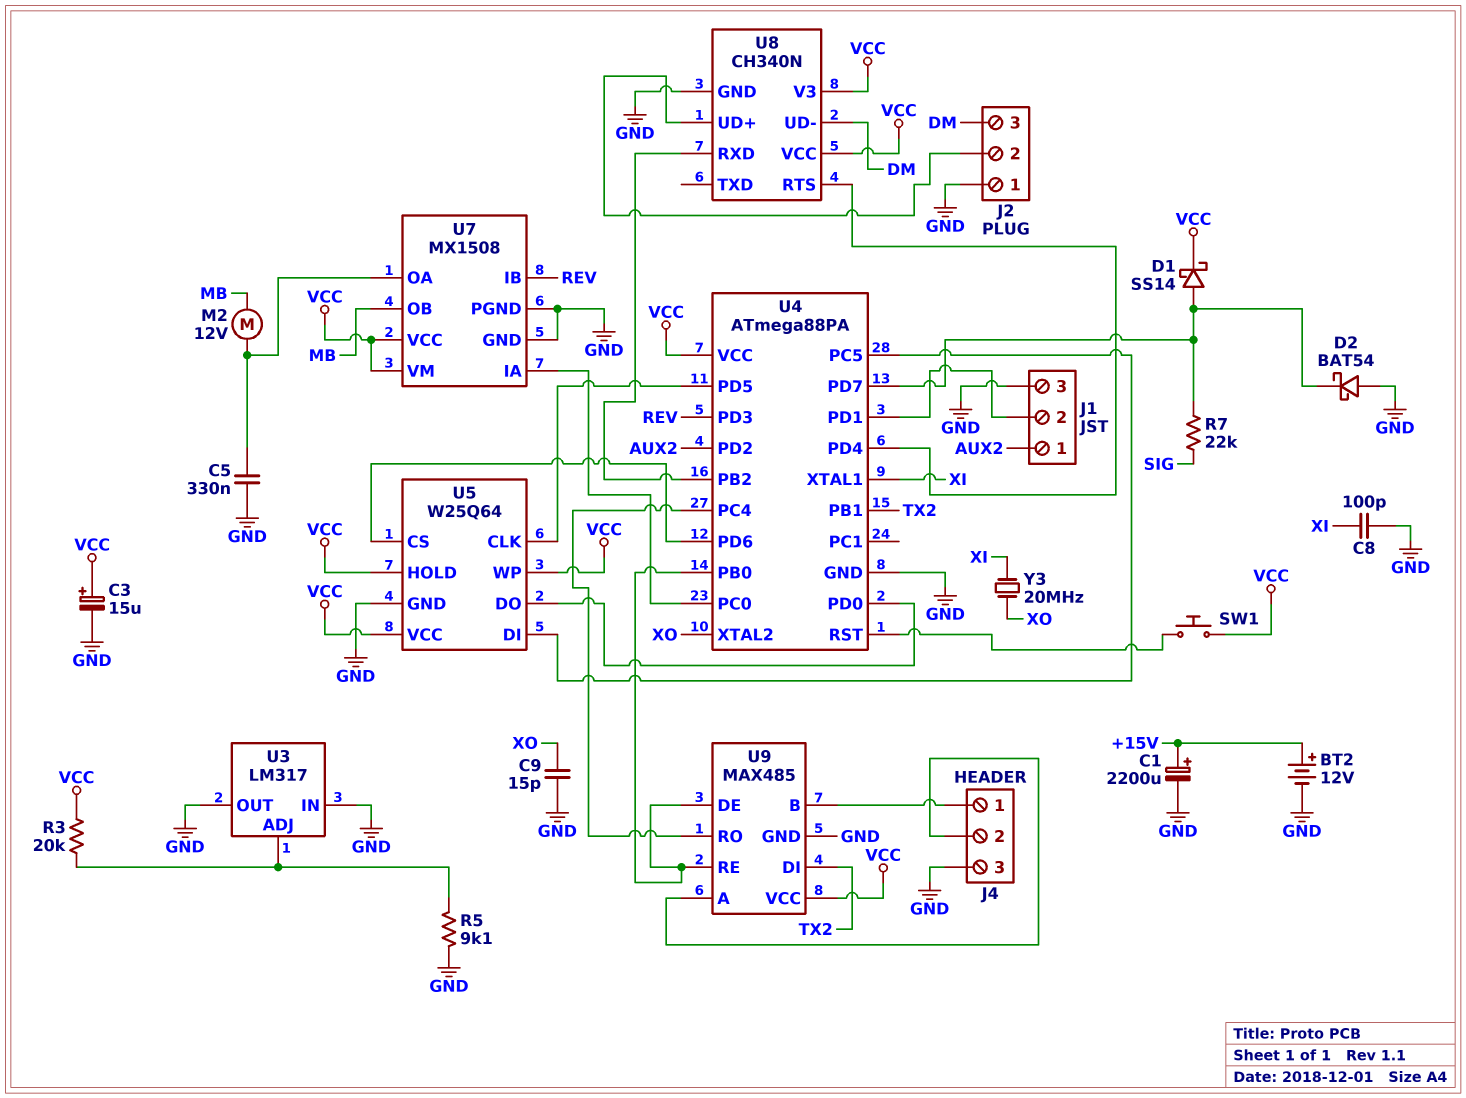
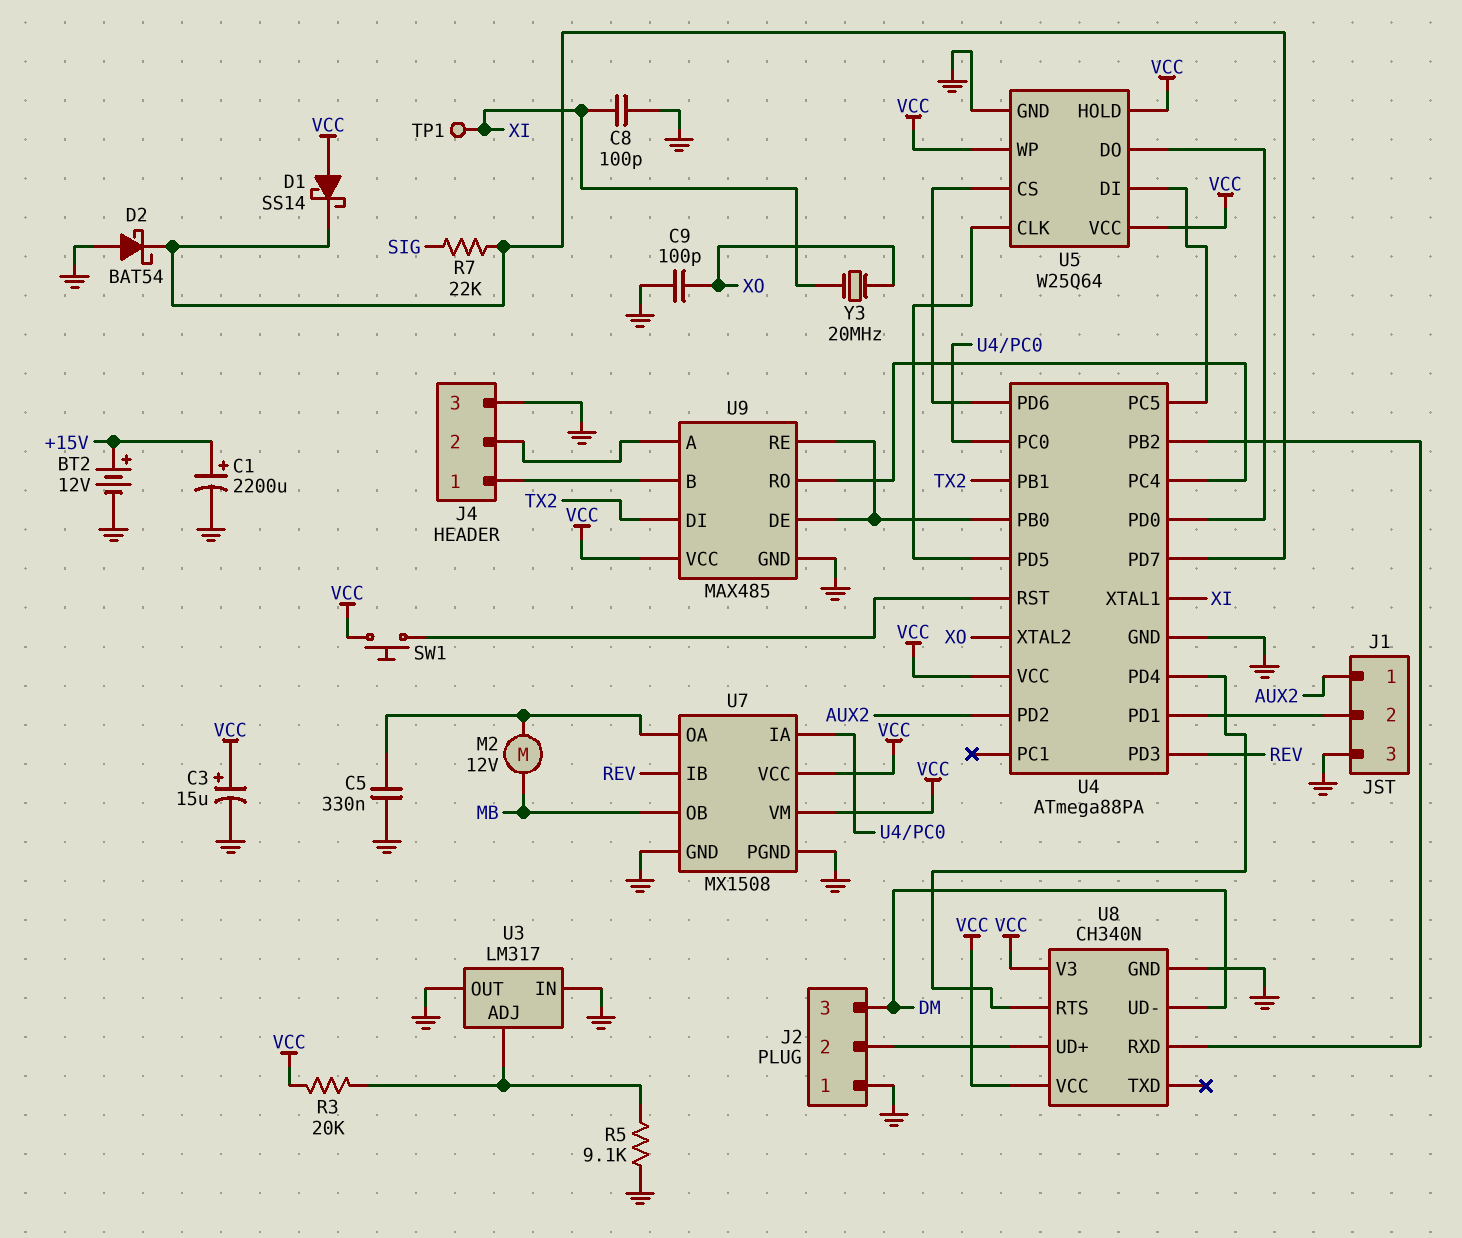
C9: 15pF (GND, XO) -> 100pF (GND, XO)
D1: schottky SS14 (A U4/PD7, K VCC) -> schottky SS14 (A VCC, K U4/PD7)
TP1: none -> test point (XI)

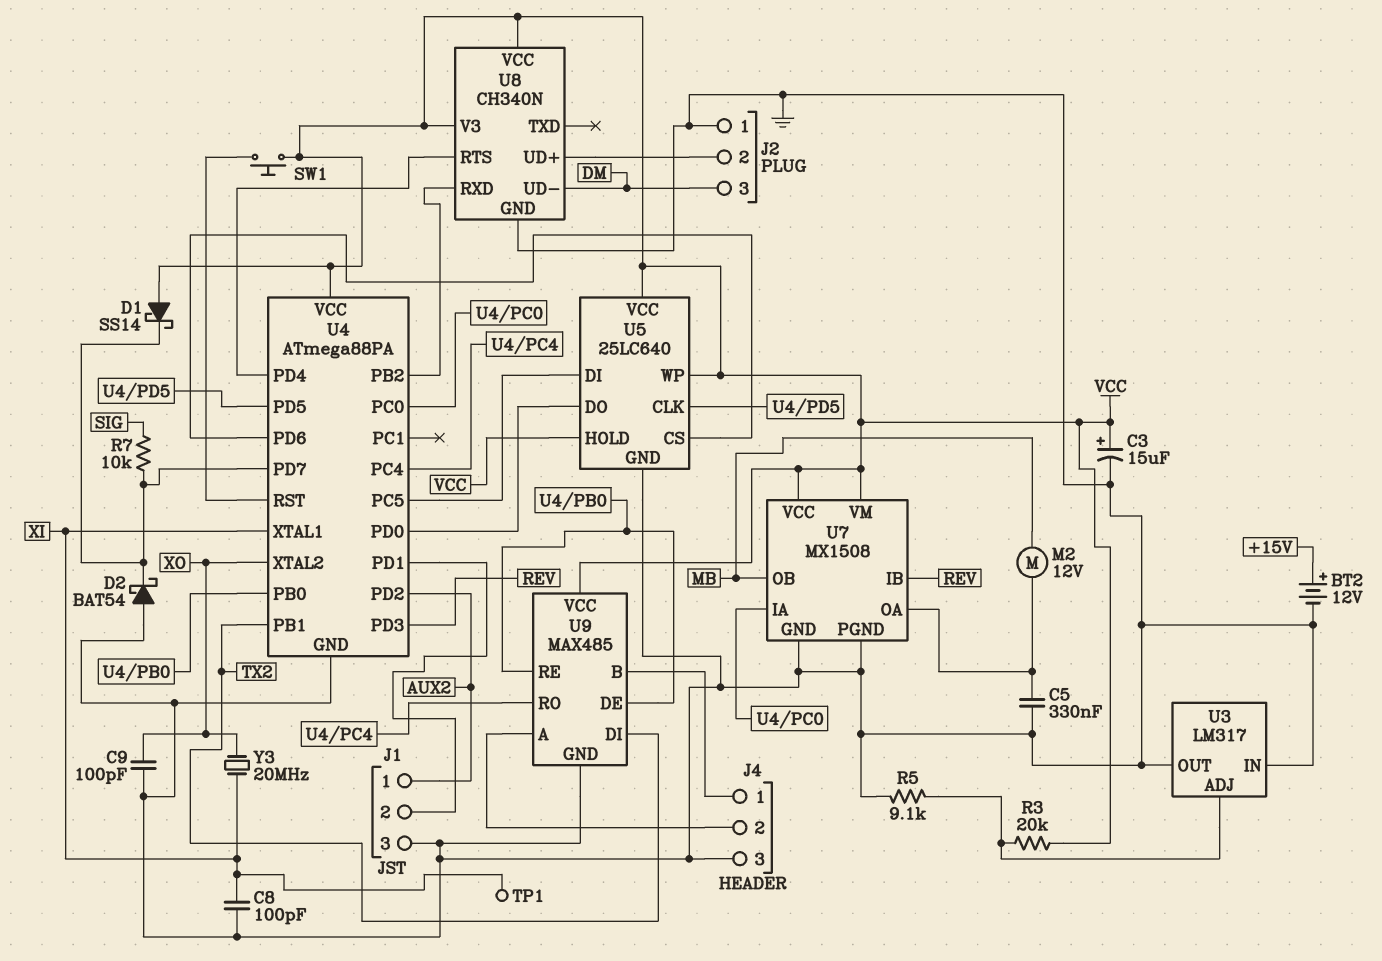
C1: 2200uF (plus +15V, minus GND) -> none
R7: 22k (SIG, U4/PD7) -> 10k (SIG, U4/PD7)
U5: W25Q64 -> 25LC640

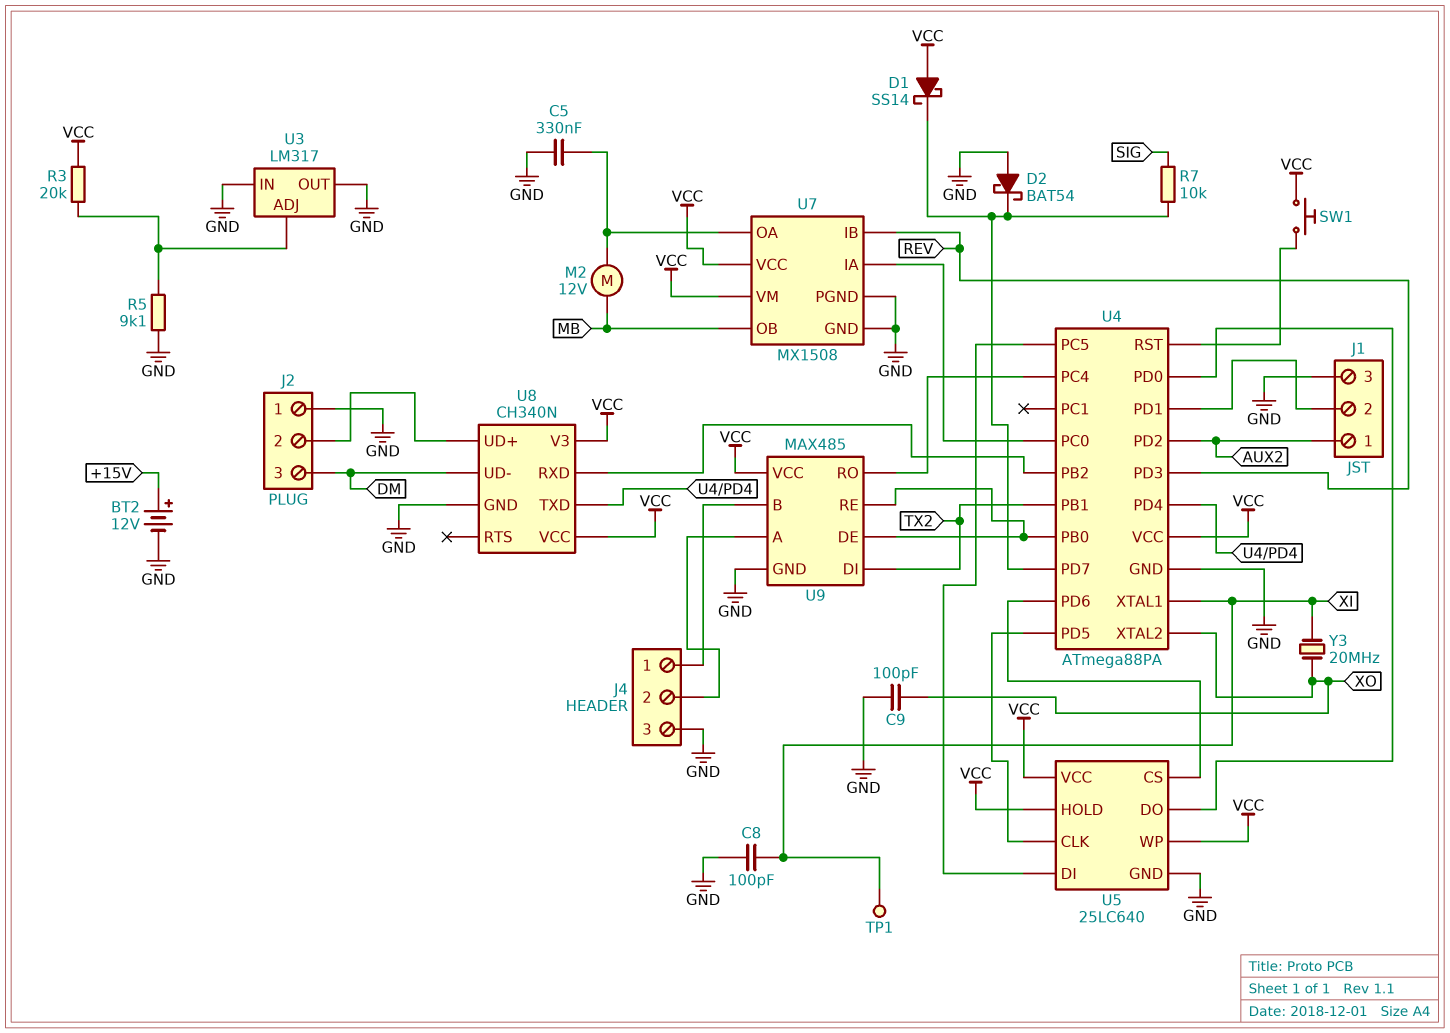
C3: 15uF (plus VCC, minus GND) -> none
U8 pin RTS: U4/PD4 -> none
U8 pin TXD: none -> U4/PD4

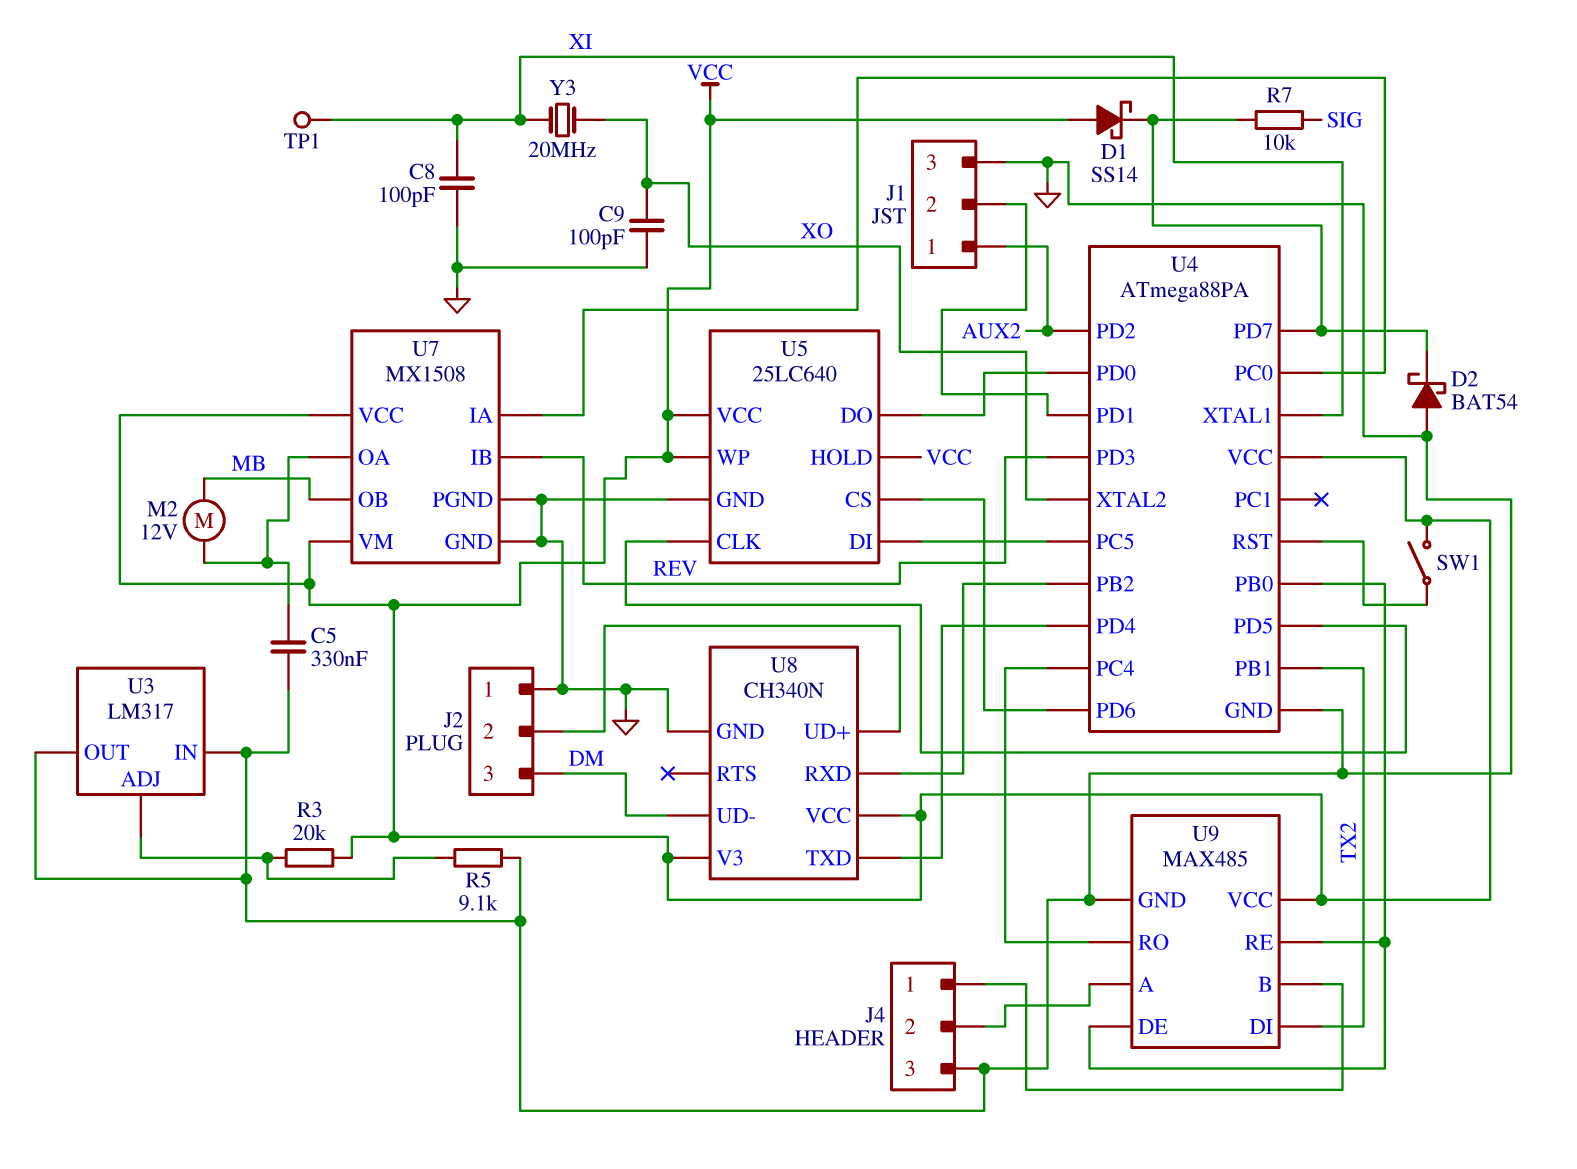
BT2: 12V (plus +15V, minus GND) -> none
SW1: button (U4/RST, VCC) -> switch (U4/RST, VCC)

